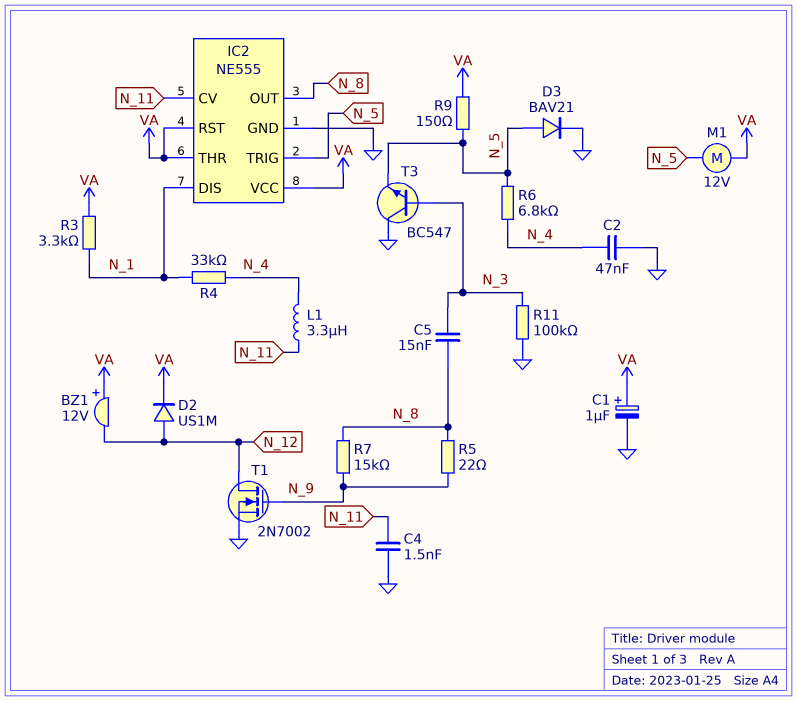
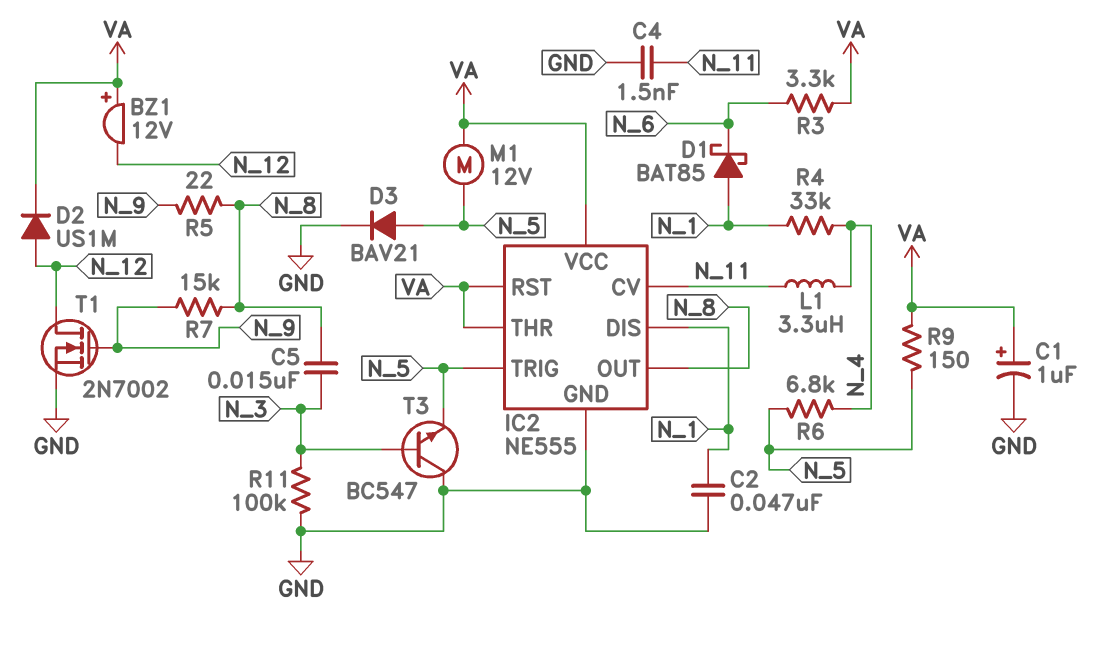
C2: 47nF (GND, N_4) -> 47nF (GND, N_1)
D1: none -> schottky BAT85 (A N_1, K N_6)
R3: 3.3k (N_1, VA) -> 3.3k (N_6, VA)

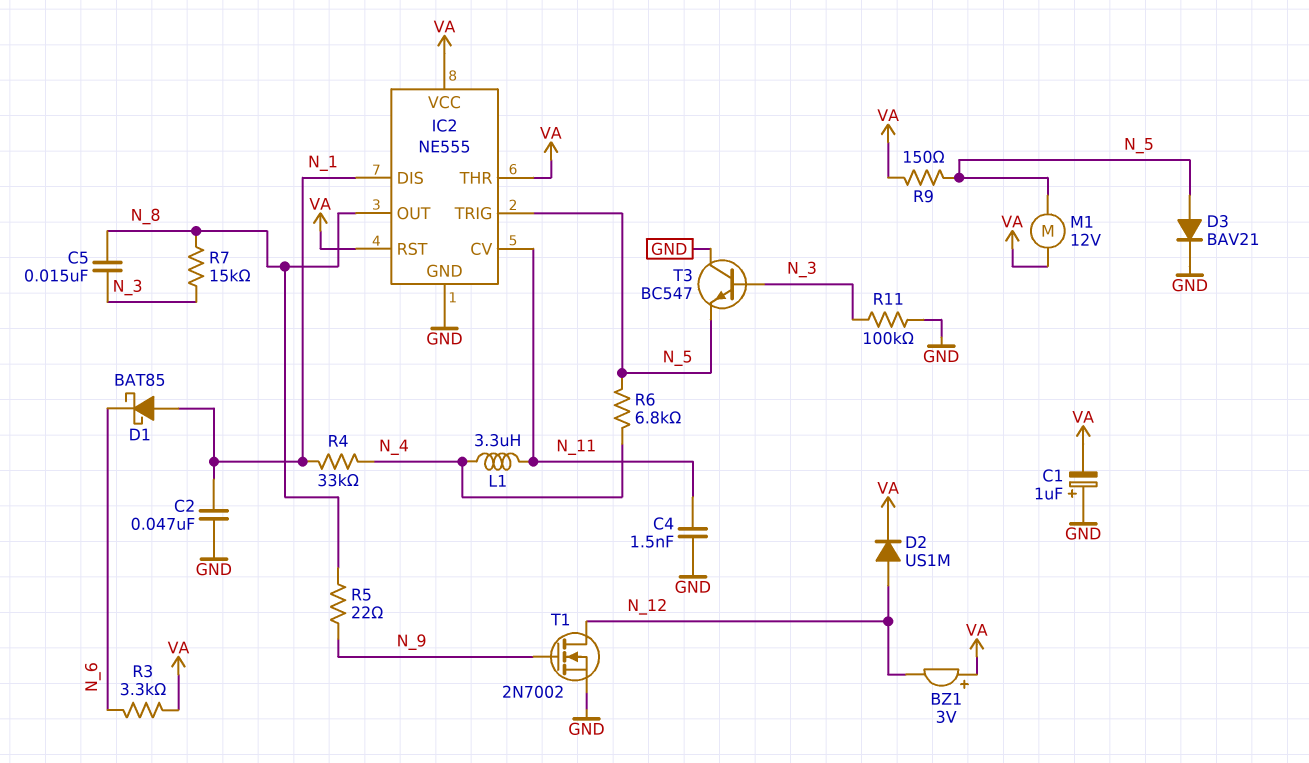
BZ1: buzzer 12V (plus VA, minus N_12) -> buzzer 3V (plus VA, minus N_12)
C1: 1uF (plus VA, minus GND) -> 1uF (plus GND, minus VA)
R7: 15k (N_8, N_9) -> 15k (N_3, N_8)

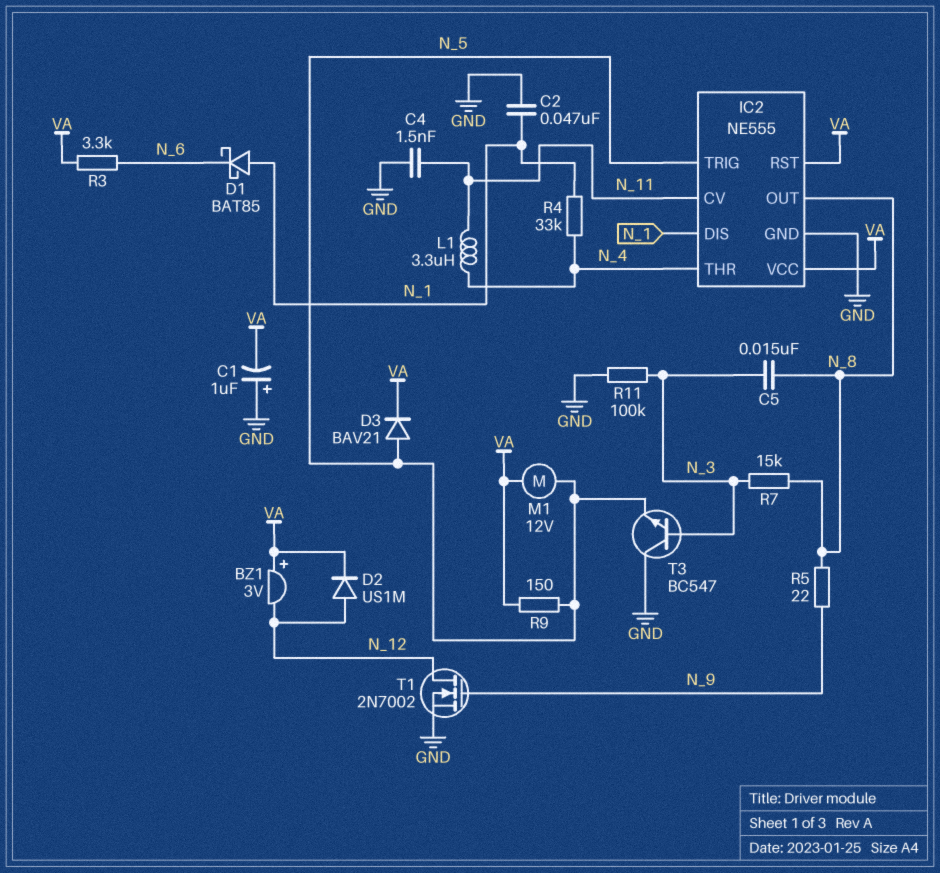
D3: diode BAV21 (A N_5, K GND) -> diode BAV21 (A N_5, K VA)
IC2 pin THR: VA -> N_4
R6: 6.8k (N_4, N_5) -> none

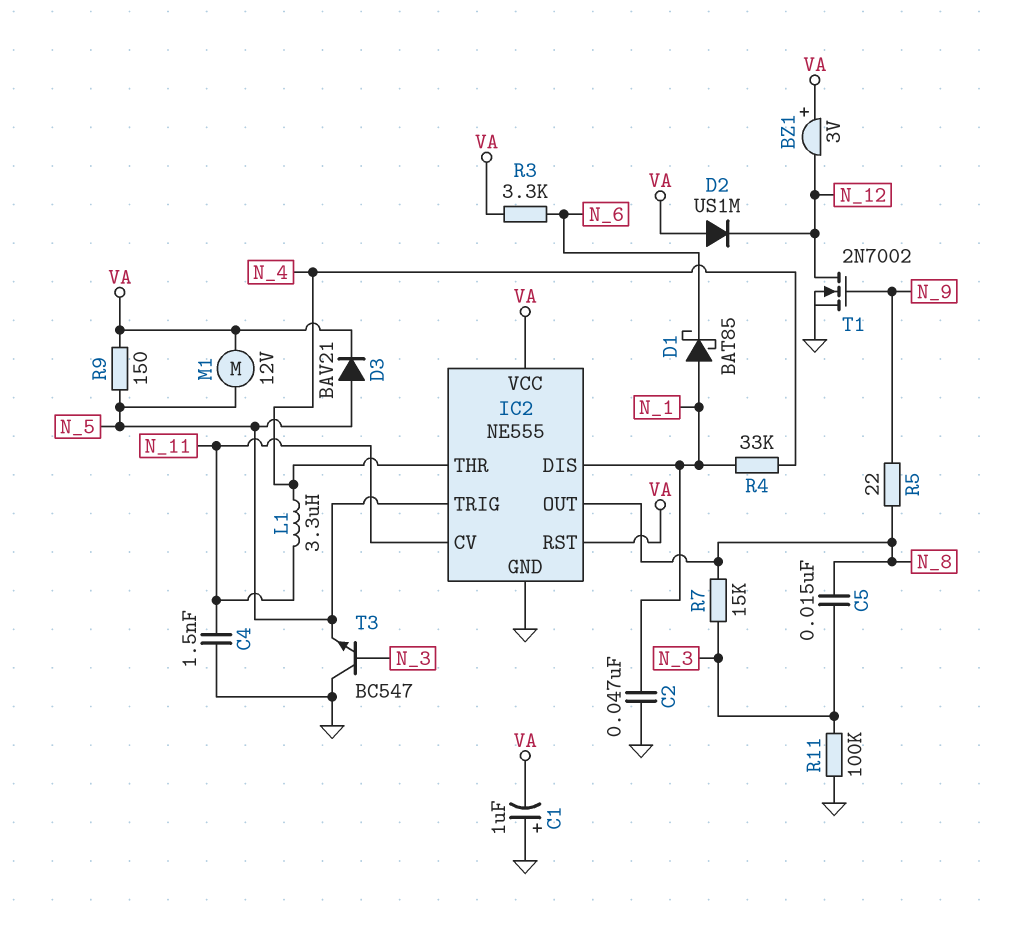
D2: diode US1M (A N_12, K VA) -> diode US1M (A VA, K N_12)

